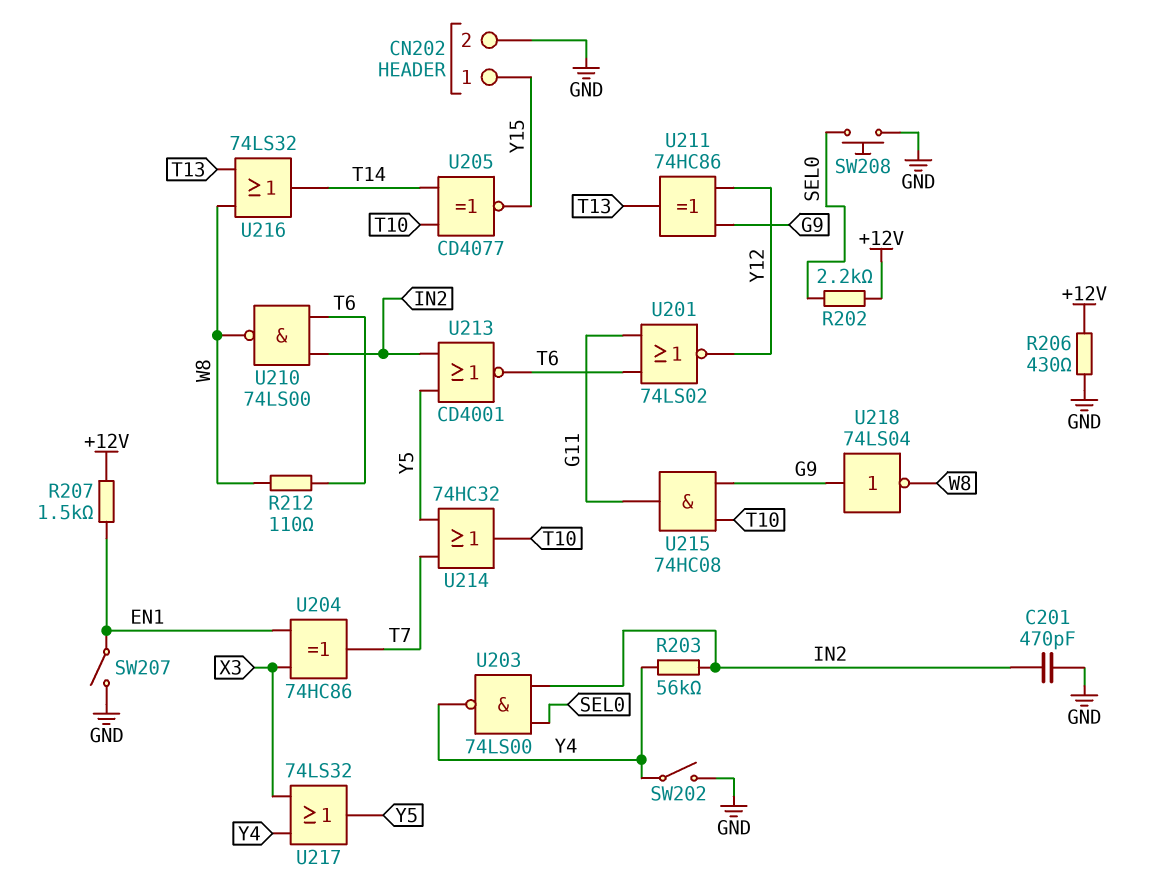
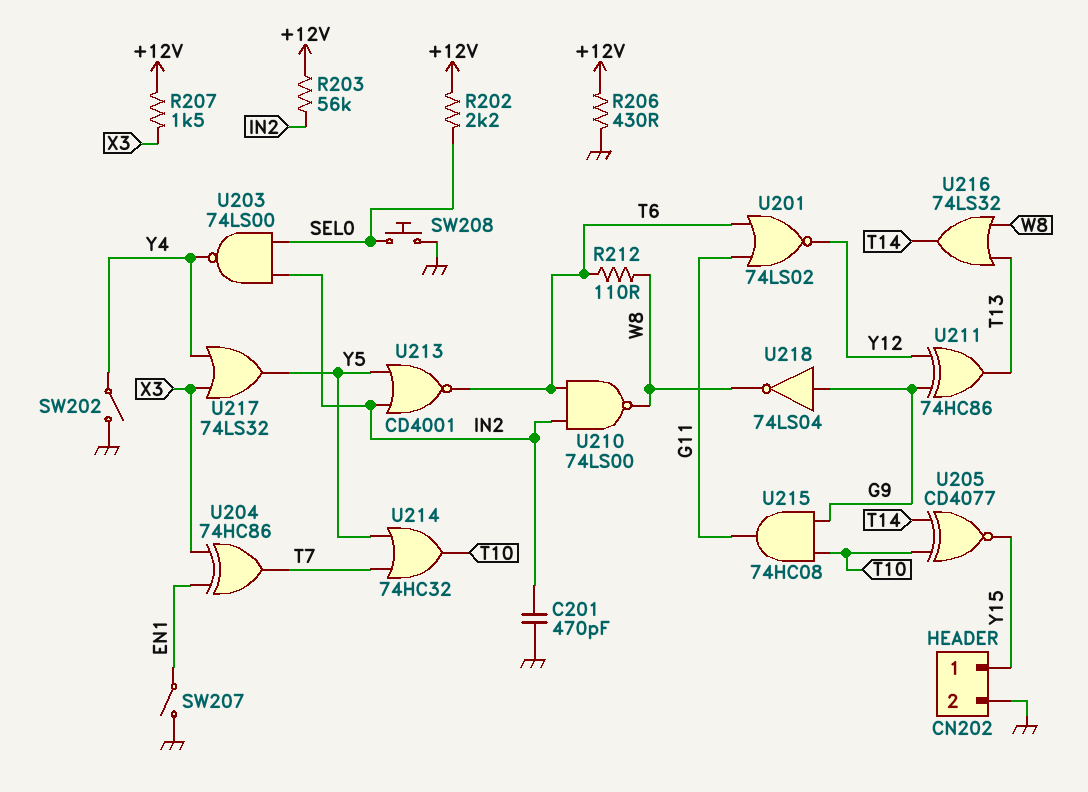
R203: 56k (IN2, Y4) -> 56k (+12V, IN2)
R207: 1.5k (+12V, EN1) -> 1.5k (+12V, X3)

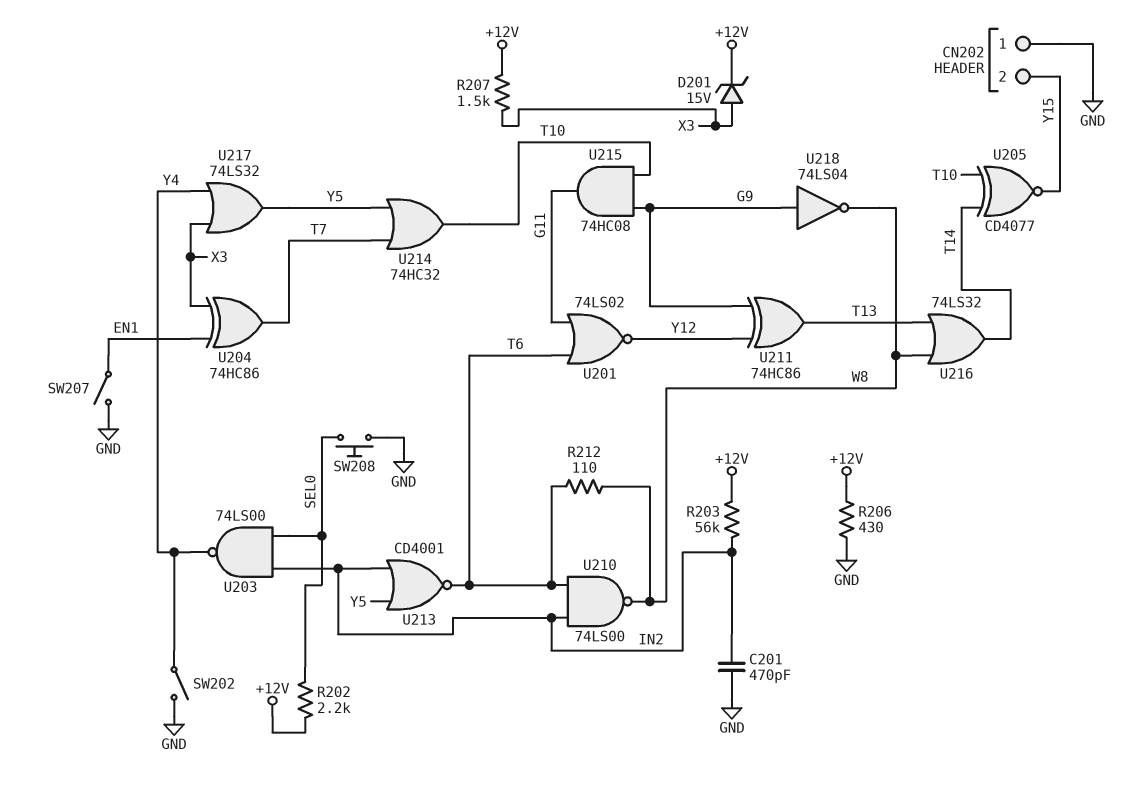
CN202 pin 1: Y15 -> GND
CN202 pin 2: GND -> Y15
D201: none -> zener 15V (A X3, K +12V)

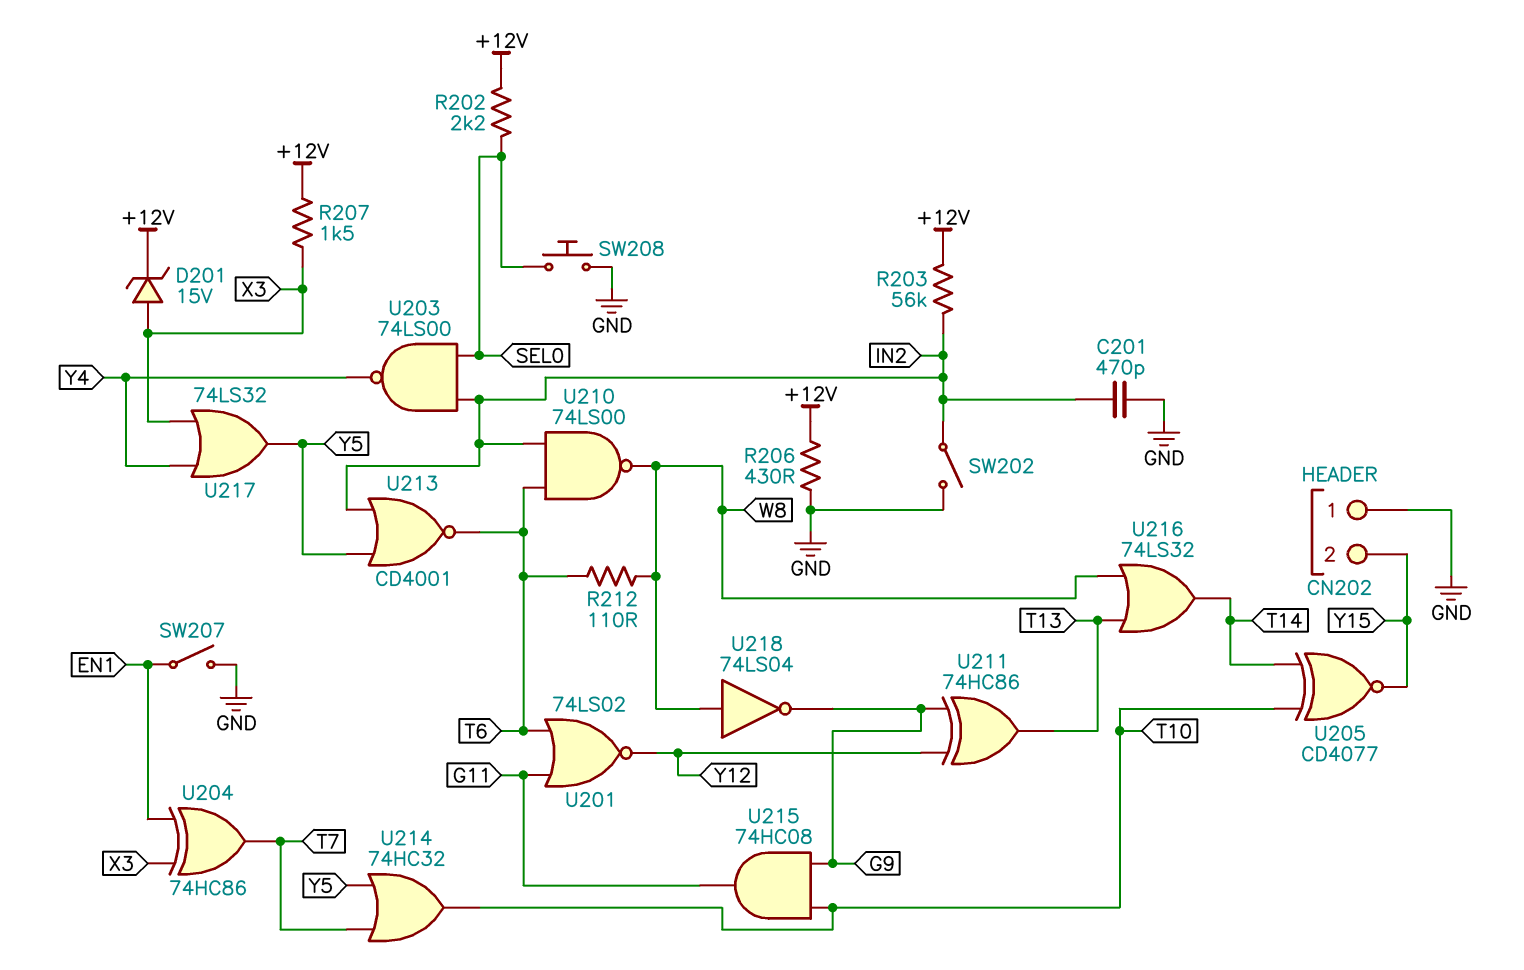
SW202: switch (GND, Y4) -> switch (GND, IN2)
U218: NOT 74LS04 (in G9, out W8) -> NOT 74LS04 (in W8, out G9)

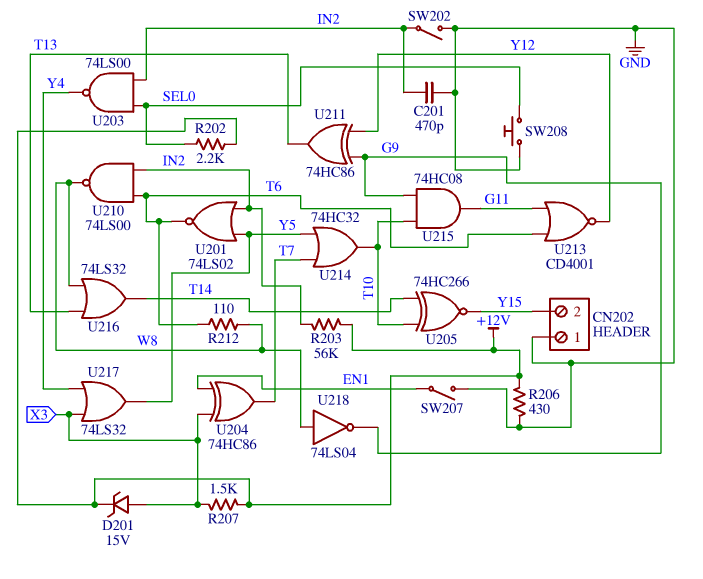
U201: NOR 74LS02 (in G11, in T6, out Y12) -> NOR 74LS02 (in IN2, in Y5, out T6)
U205: XNOR CD4077 (in T10, in T14, out Y15) -> XNOR 74HC266 (in T10, in T14, out Y15)
U213: NOR CD4001 (in IN2, in Y5, out T6) -> NOR CD4001 (in G11, in T6, out Y12)

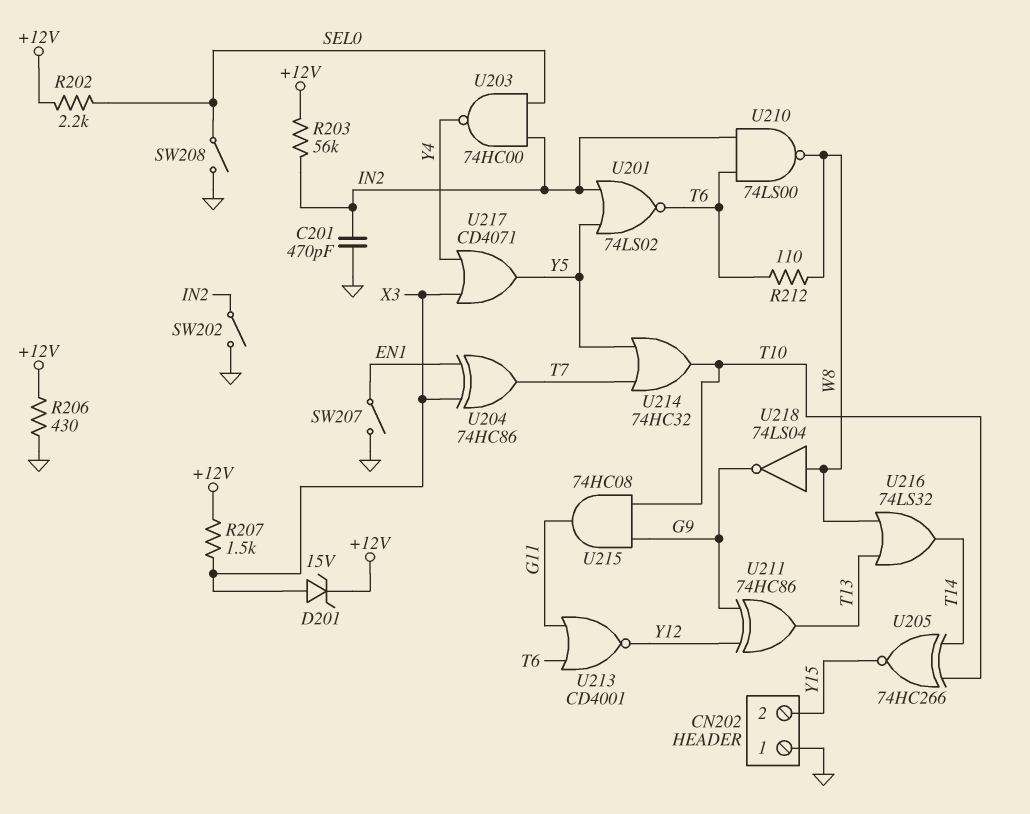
SW208: button (GND, SEL0) -> switch (GND, SEL0)
U203: NAND 74LS00 (in IN2, in SEL0, out Y4) -> NAND 74HC00 (in IN2, in SEL0, out Y4)
U217: OR 74LS32 (in X3, in Y4, out Y5) -> OR CD4071 (in X3, in Y4, out Y5)

